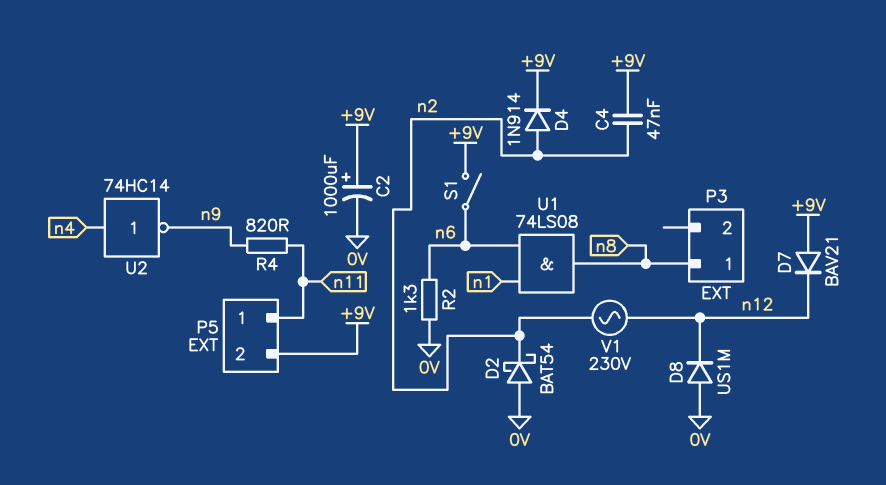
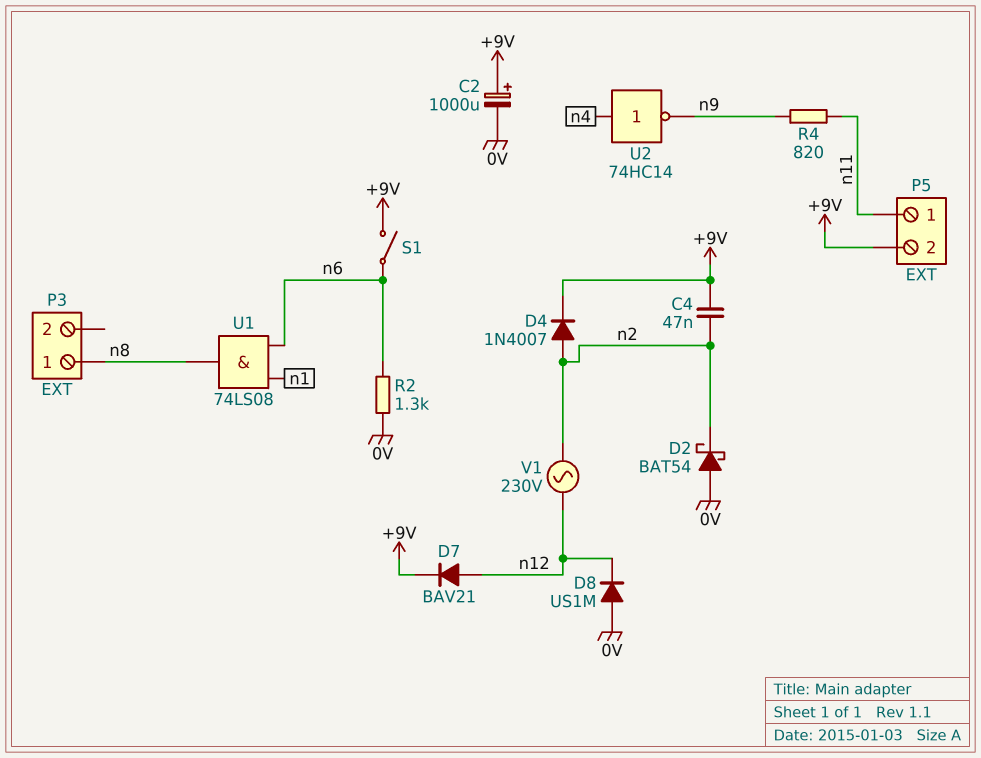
D4: diode 1N914 (A n2, K +9V) -> diode 1N4007 (A n2, K +9V)
D7: diode BAV21 (A +9V, K n12) -> diode BAV21 (A n12, K +9V)

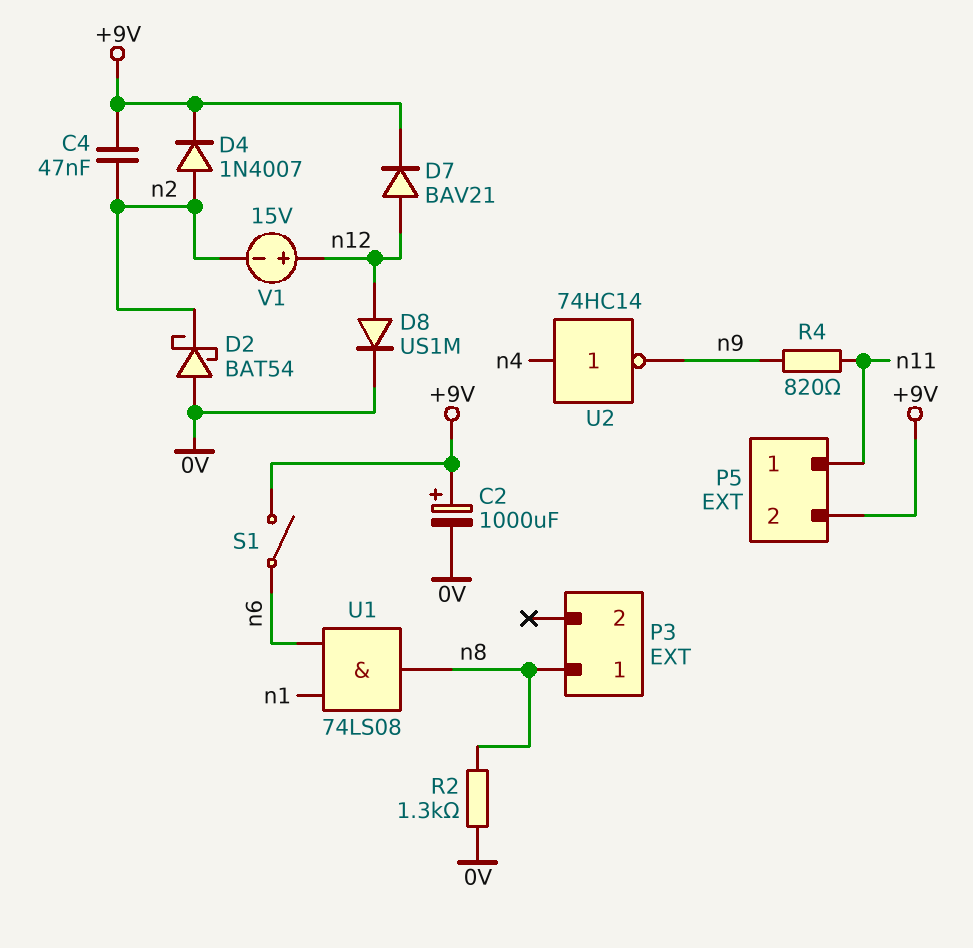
D8: diode US1M (A 0V, K n12) -> diode US1M (A n12, K 0V)
R2: 1.3k (0V, n6) -> 1.3k (0V, n8)
V1: AC 230V (n2, n12) -> 15V (plus n12, minus n2)

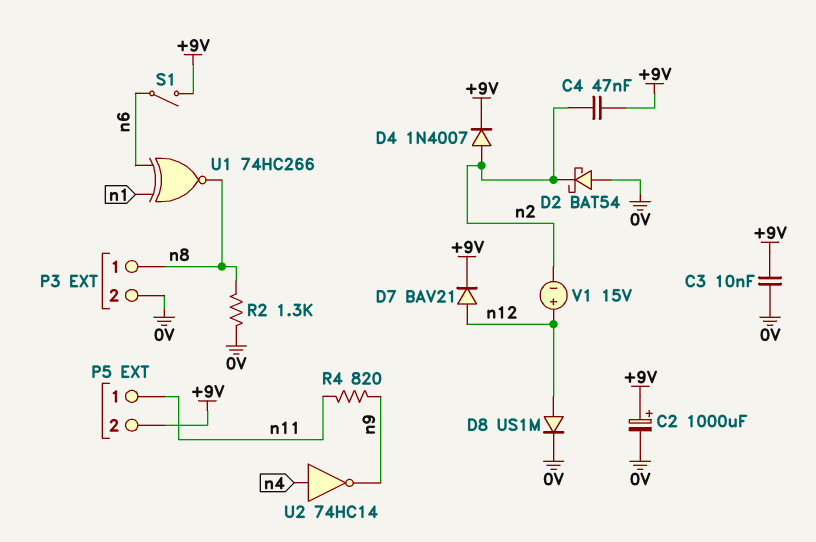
C3: none -> 10nF (+9V, 0V)
P3 pin 2: none -> 0V
U1: AND 74LS08 (in n1, in n6, out n8) -> XNOR 74HC266 (in n1, in n6, out n8)

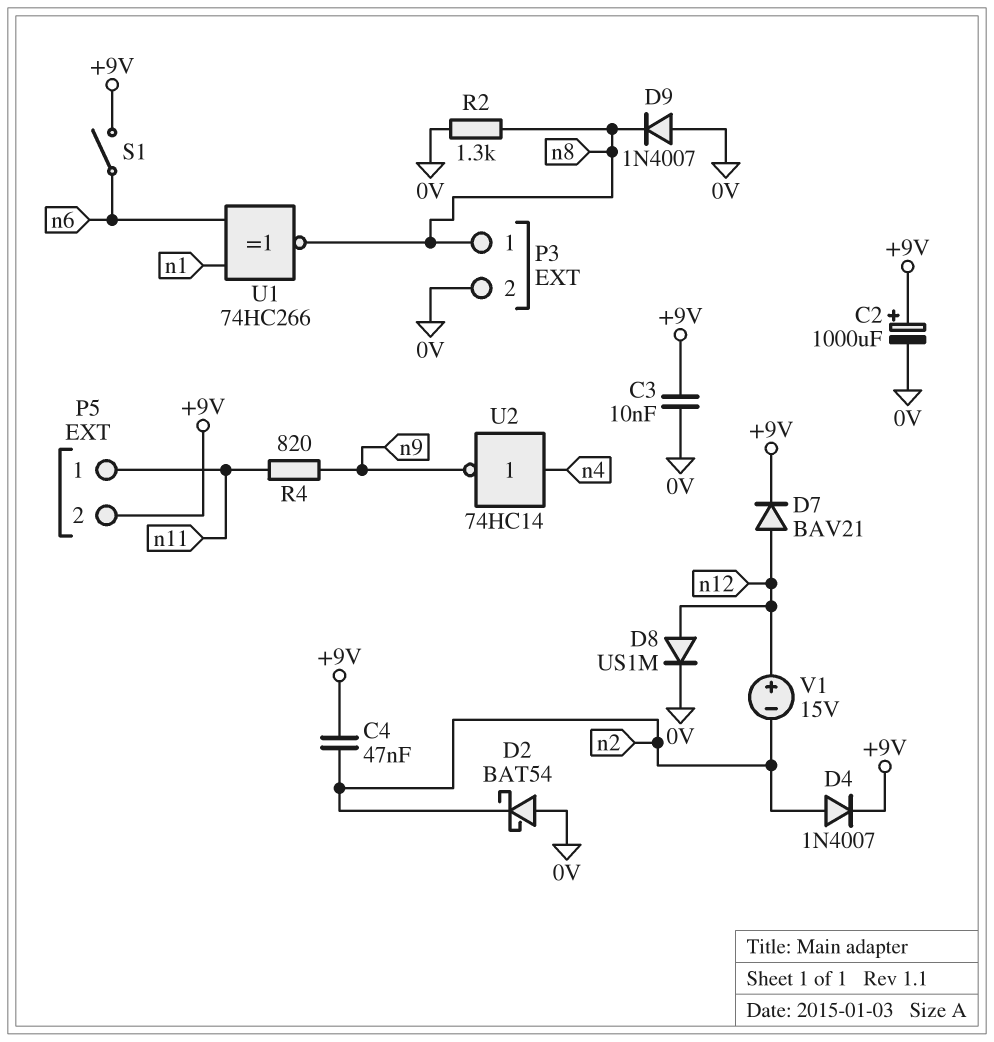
D9: none -> diode 1N4007 (A 0V, K n8)

